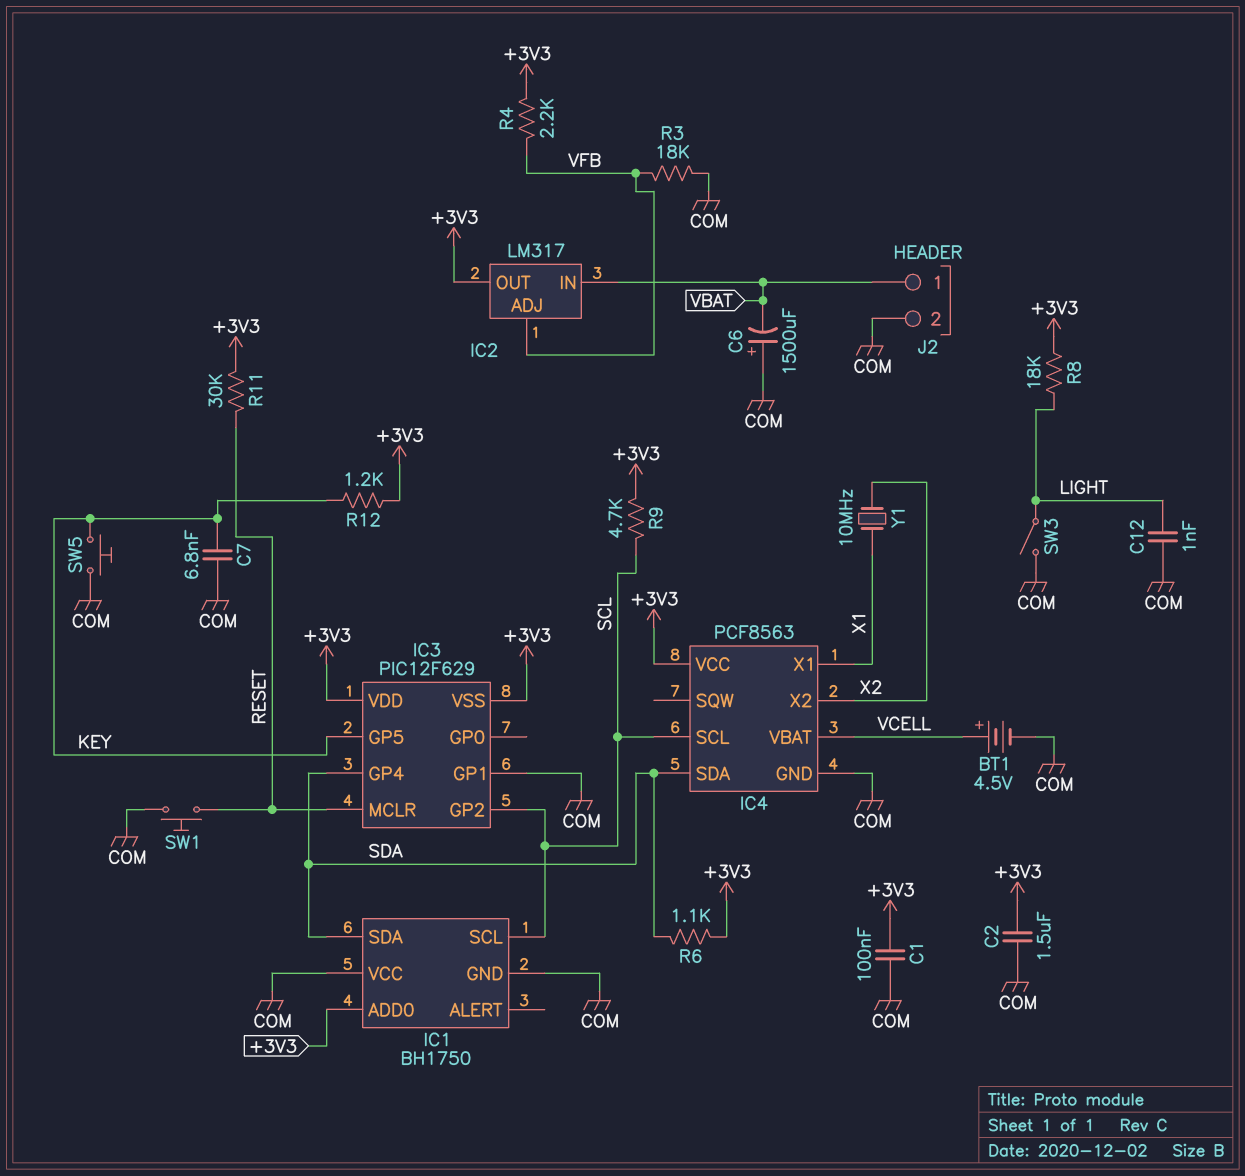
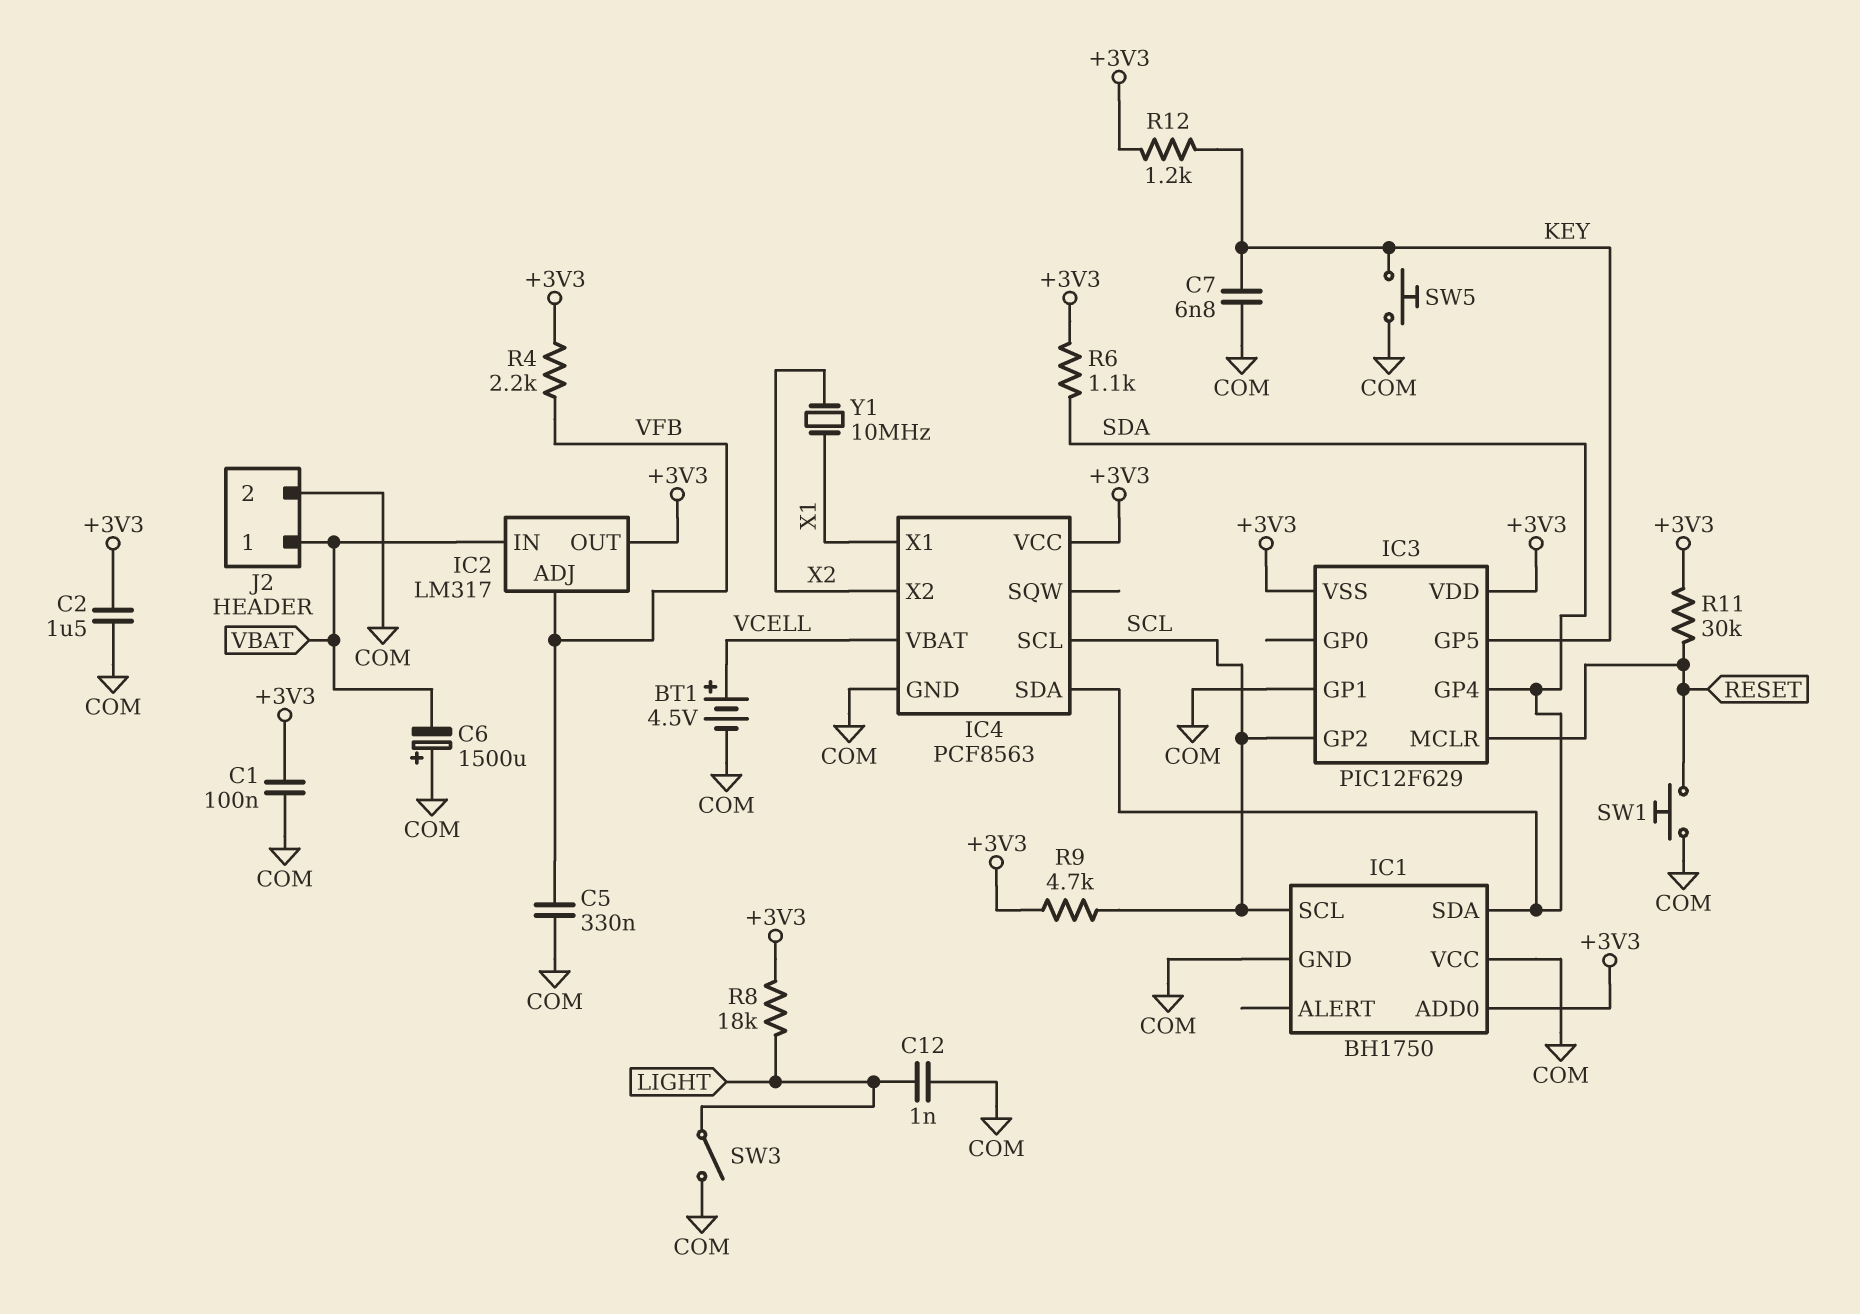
C5: none -> 330nF (COM, VFB)
R3: 18k (COM, VFB) -> none

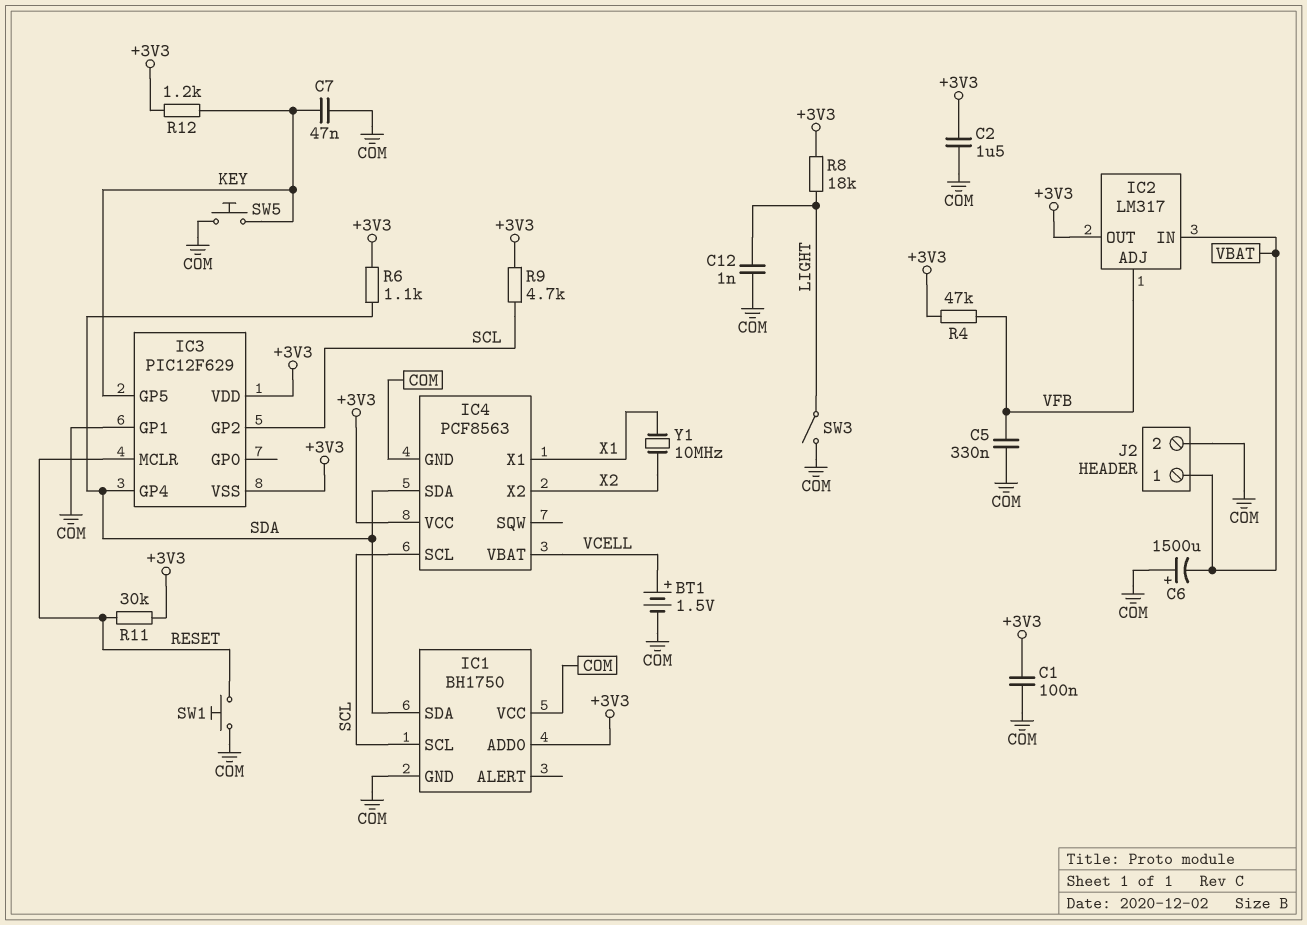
BT1: 4.5V (plus VCELL, minus COM) -> 1.5V (plus VCELL, minus COM)
C7: 6.8nF (COM, KEY) -> 47nF (COM, KEY)
R4: 2.2k (+3V3, VFB) -> 47k (+3V3, VFB)

